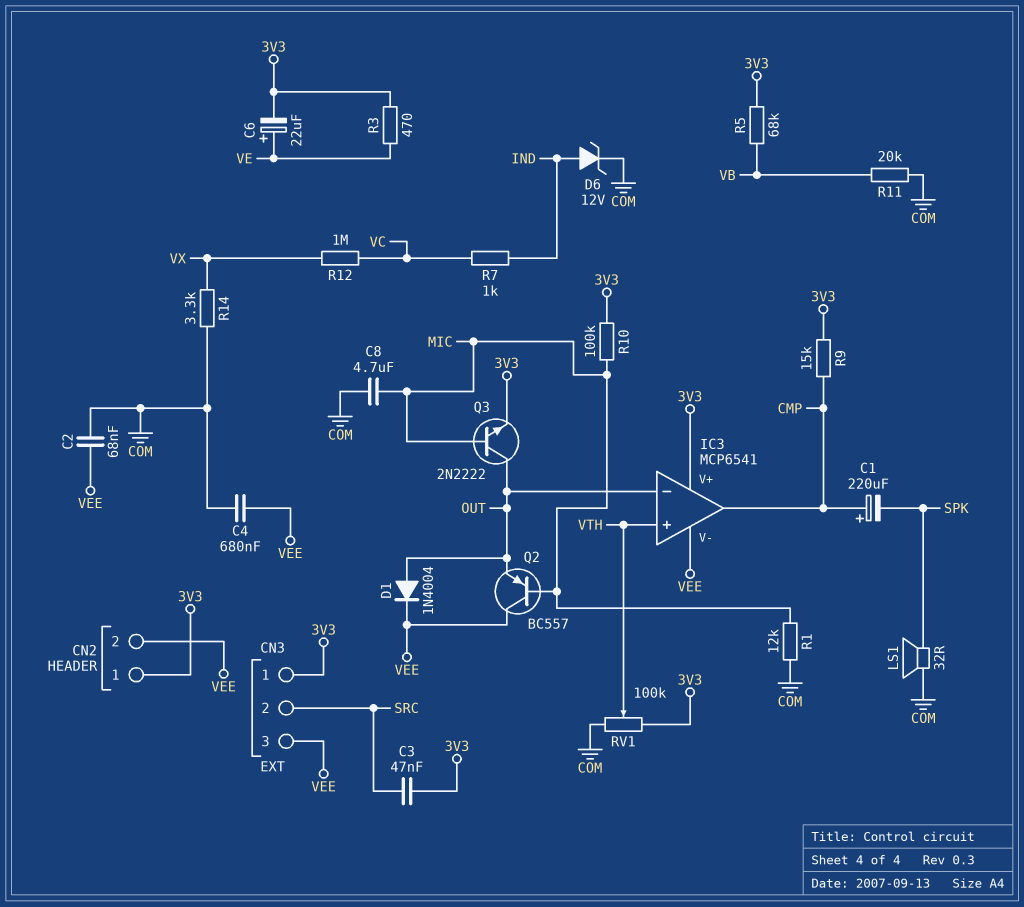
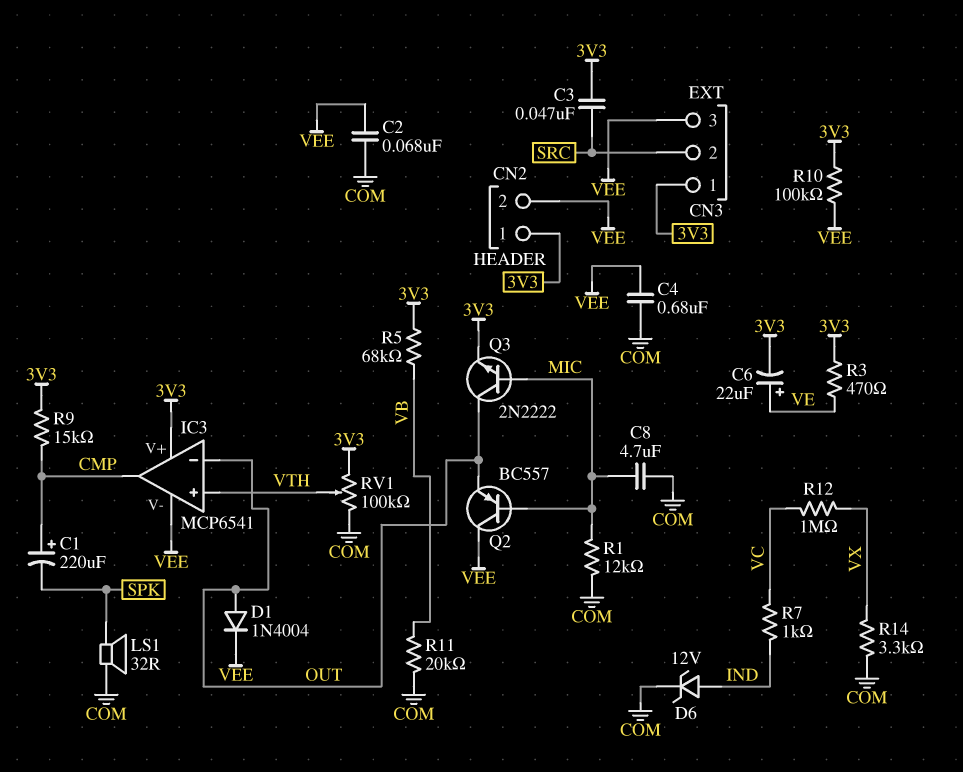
R10: 100k (3V3, MIC) -> 100k (3V3, VEE)

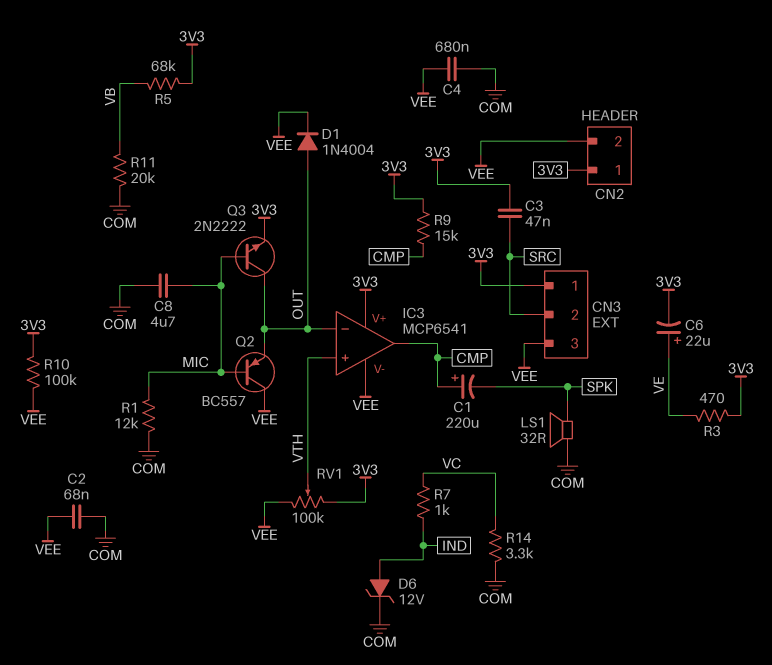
R12: 1M (VC, VX) -> none
R14: 3.3k (COM, VX) -> 3.3k (COM, VC)
RV1: 100k (3V3, COM, wiper VTH) -> 100k (3V3, VEE, wiper VTH)

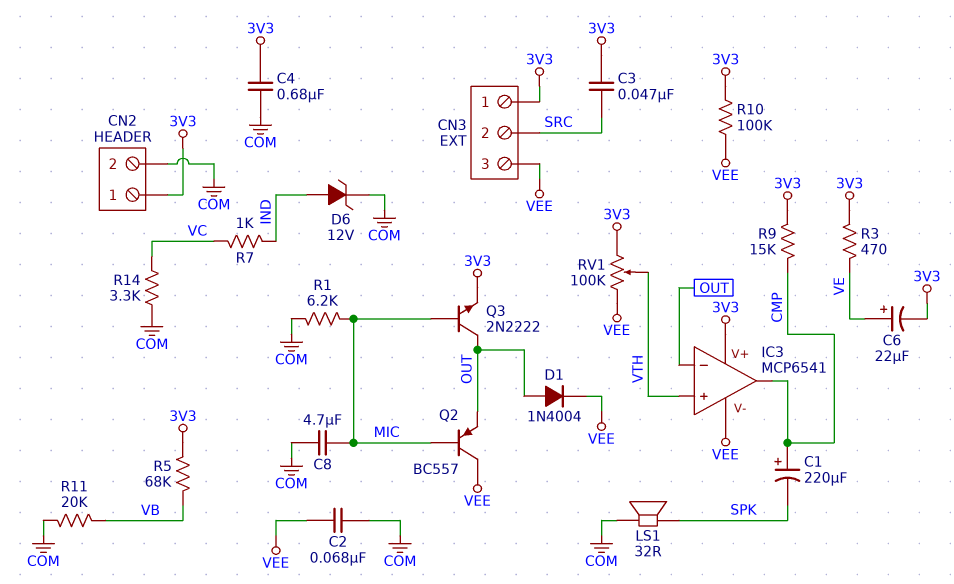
C4: 680nF (COM, VEE) -> 680nF (3V3, COM)
CN2 pin 2: VEE -> COM
R1: 12k (COM, MIC) -> 6.2k (COM, MIC)

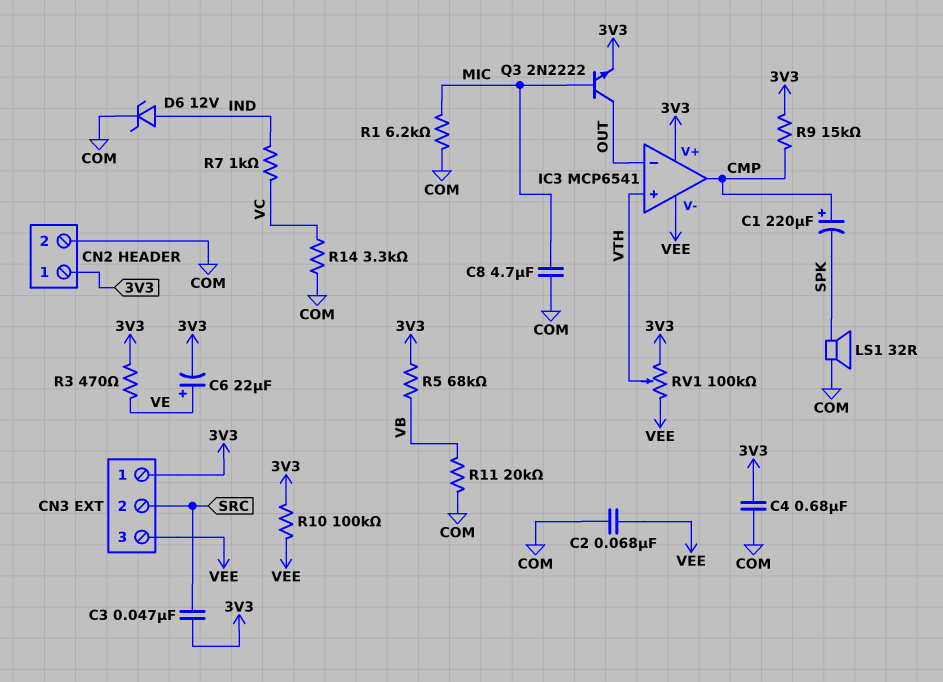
D1: diode 1N4004 (A OUT, K VEE) -> none
Q2: PNP BC557 (B MIC, C VEE, E OUT) -> none

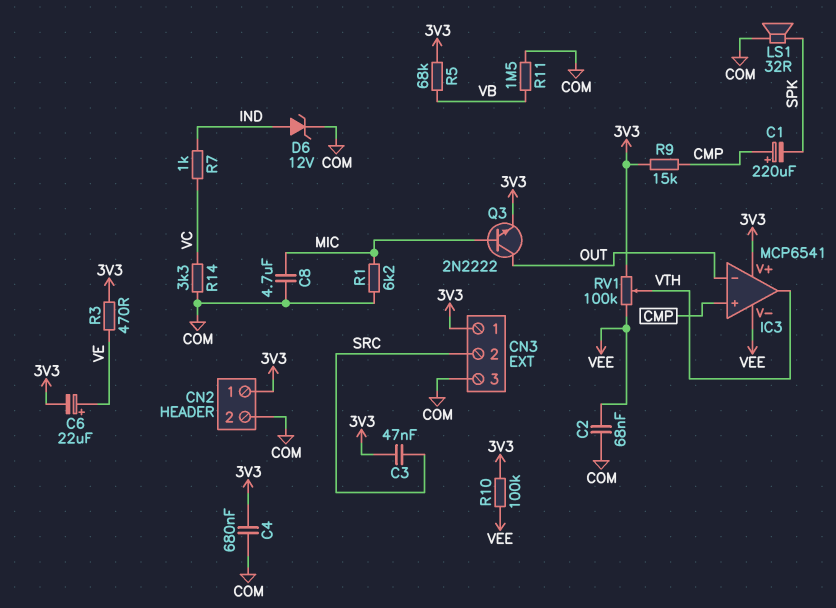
CN3 pin 3: VEE -> COM
IC3 pin in+: VTH -> CMP
IC3 pin out: CMP -> VTH
R11: 20k (COM, VB) -> 1.5M (COM, VB)

